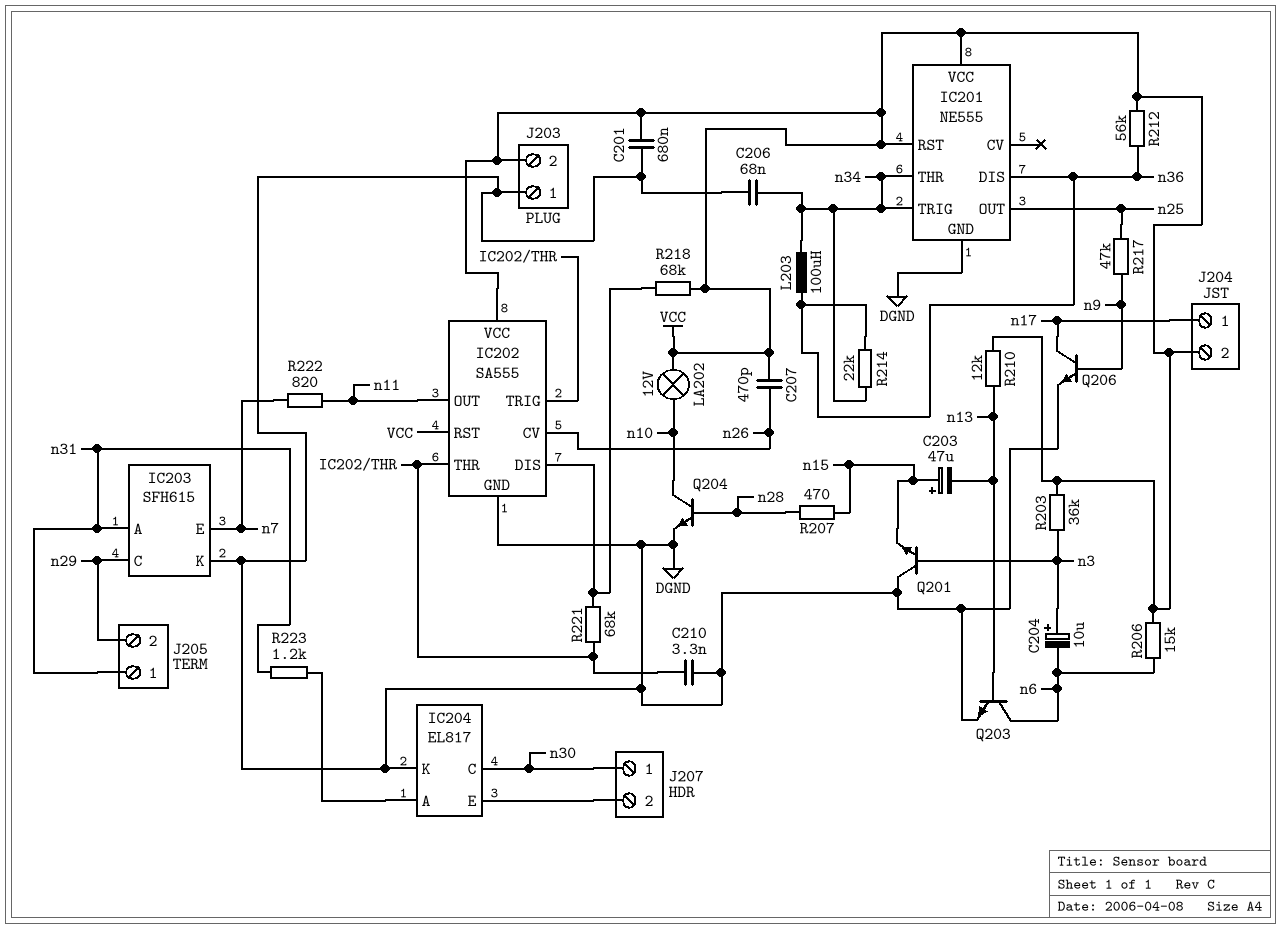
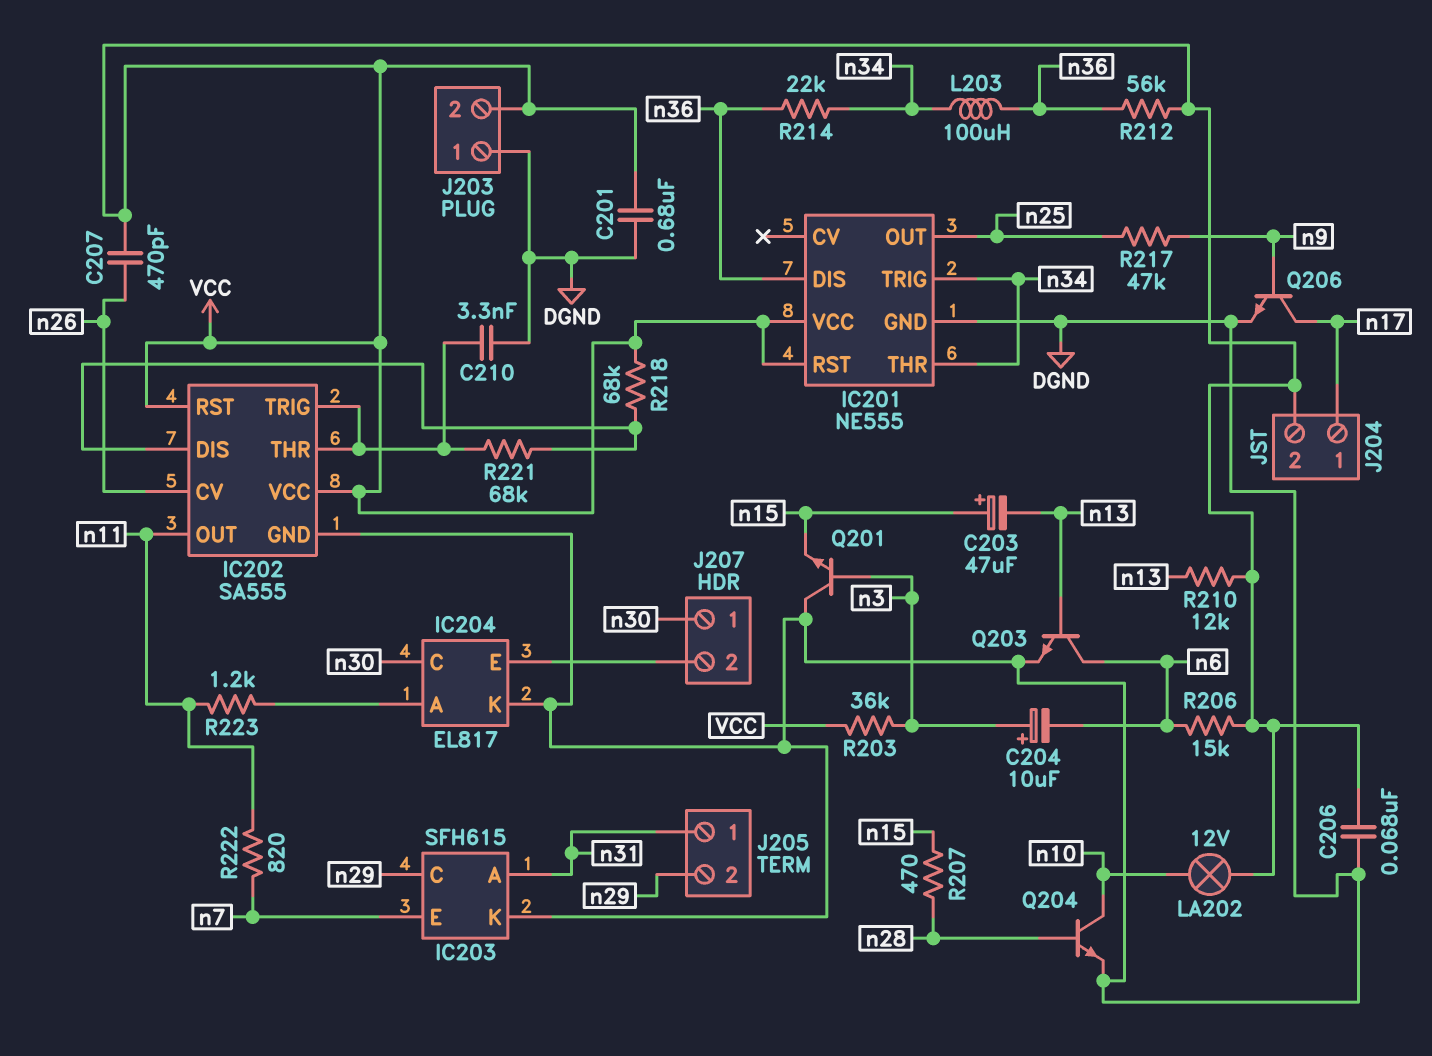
C206: 68nF (DGND, n34) -> 68nF (DGND, VCC)
R223: 1.2k (IC204/A, n31) -> 1.2k (IC204/A, n11)

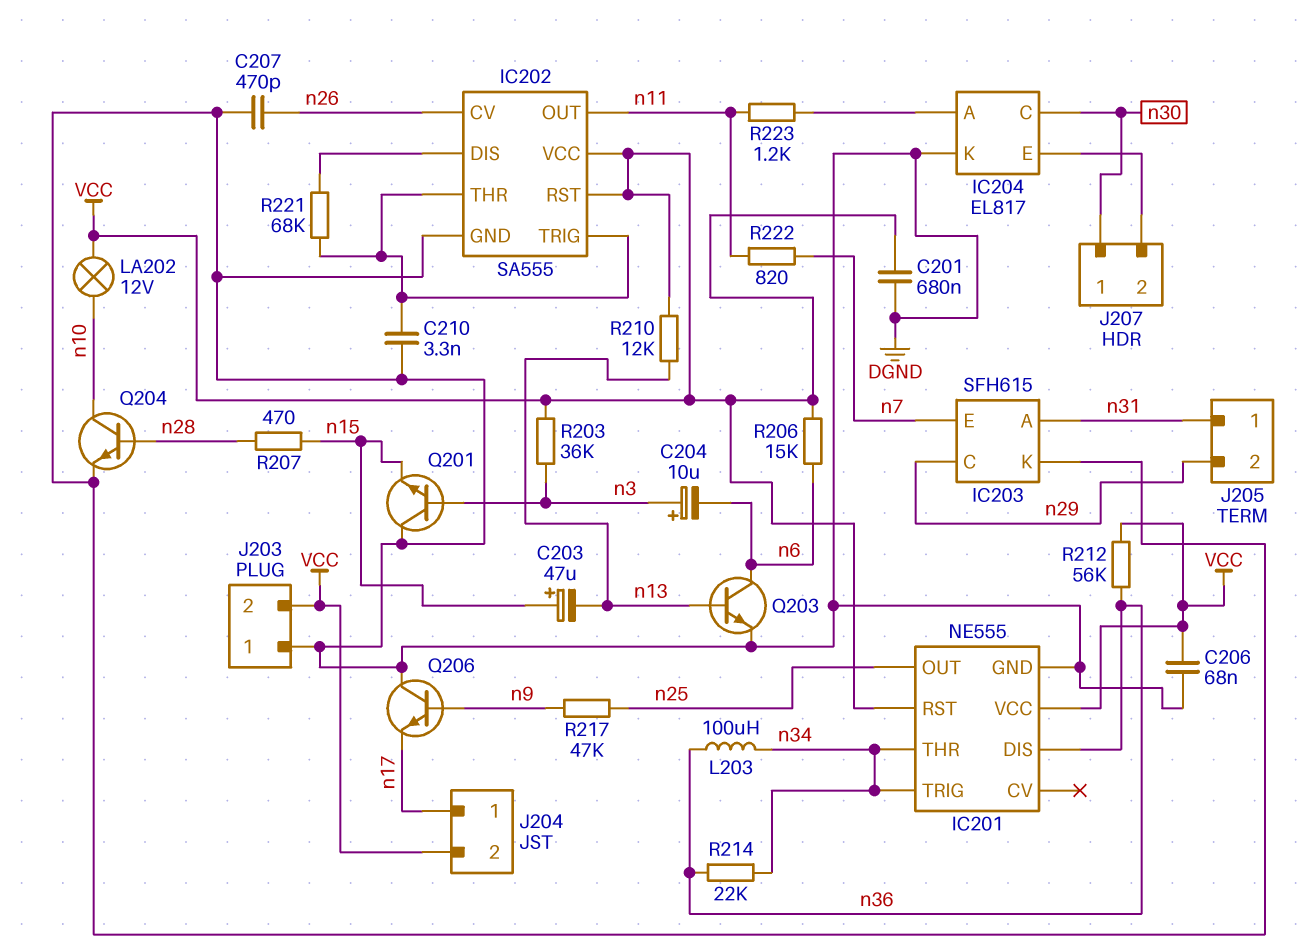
C207: 470pF (VCC, n26) -> 470pF (DGND, n26)
Q206: NPN (B n9, C n17, E DGND) -> NPN (B n9, C DGND, E n17)
R218: 68k (IC202/DIS, VCC) -> none

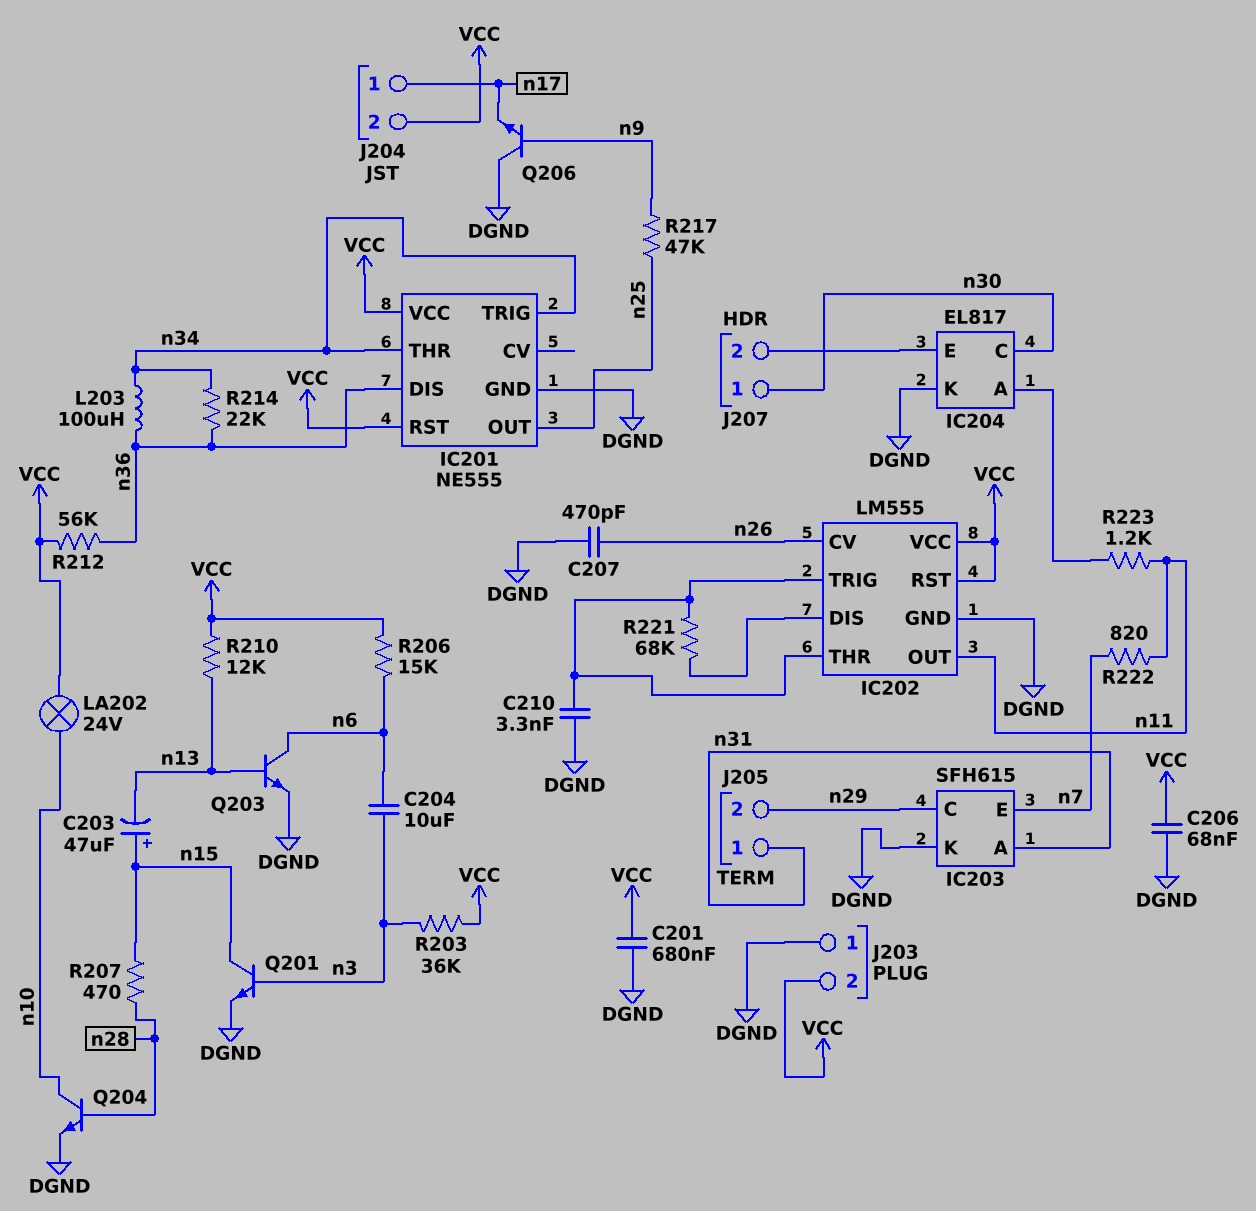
C204: 10uF (plus n3, minus n6) -> 10uF (n3, n6)
IC202: SA555 -> LM555
LA202: lamp 12V (VCC, n10) -> lamp 24V (VCC, n10)
Q201: NPN (B n3, C DGND, E n15) -> NPN (B n3, C n15, E DGND)

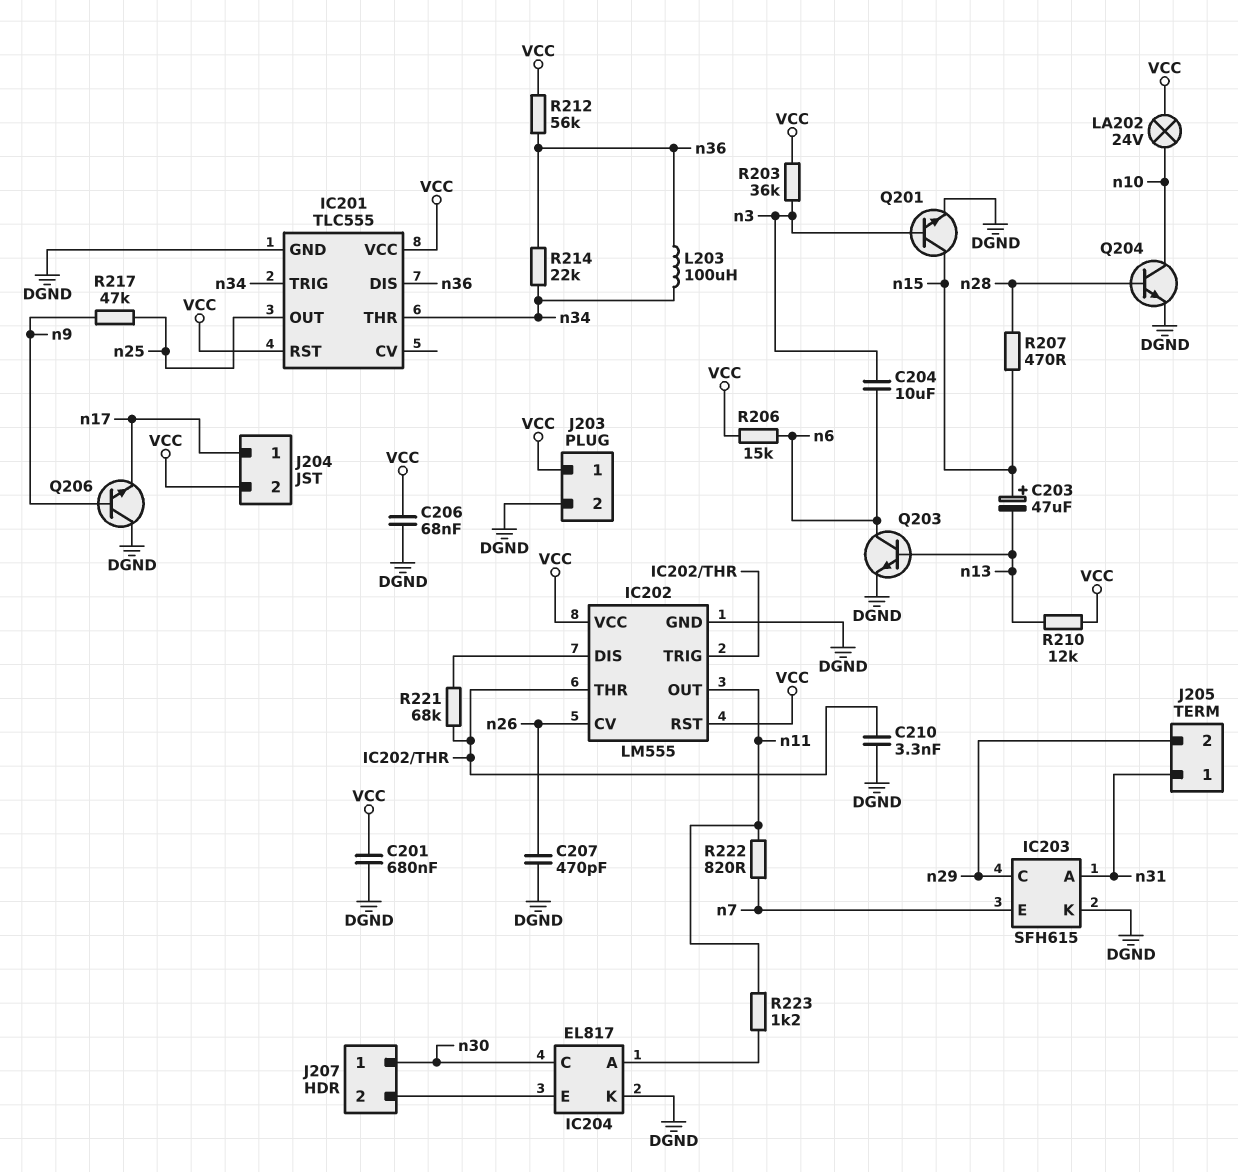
IC201: NE555 -> TLC555
J203 pin 1: DGND -> VCC
J203 pin 2: VCC -> DGND

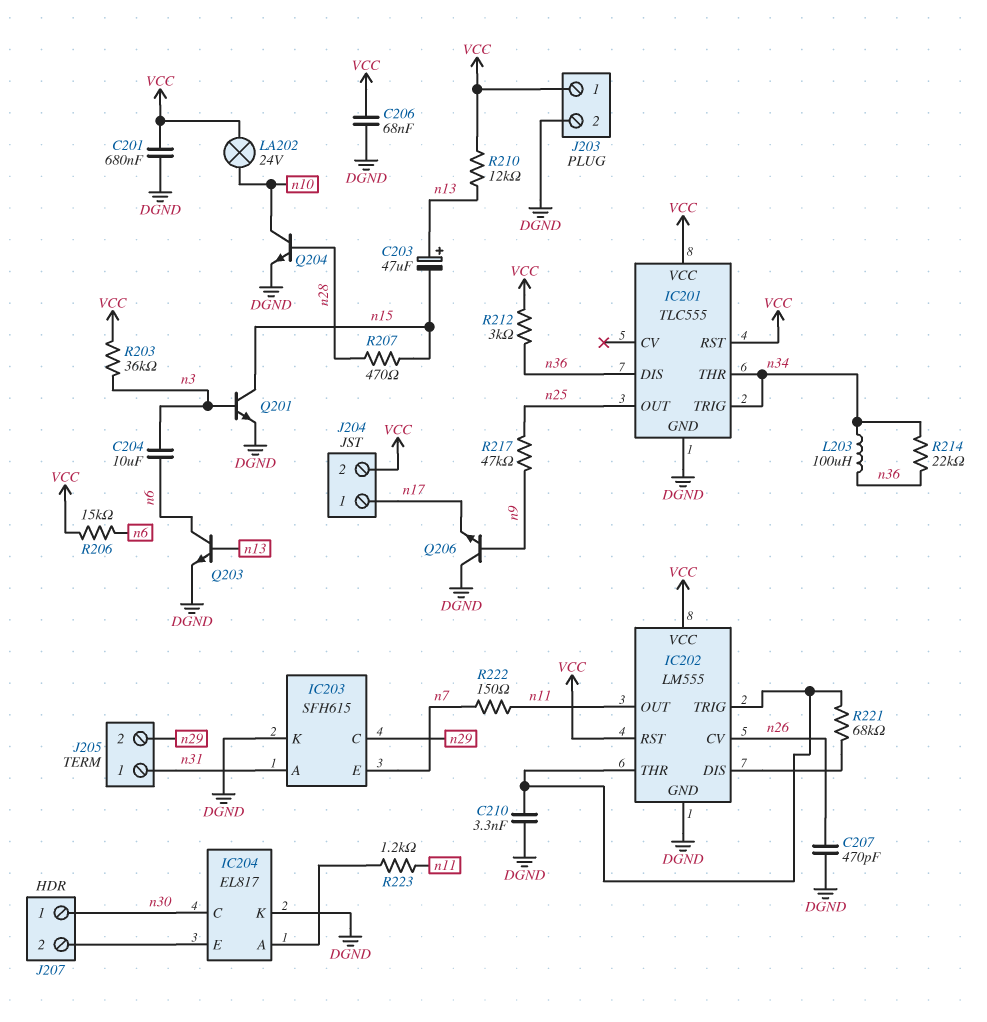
C203: 47uF (plus n15, minus n13) -> 47uF (plus n13, minus n15)
R212: 56k (VCC, n36) -> 3k (VCC, n36)
R222: 820 (n7, n11) -> 150 (n7, n11)

